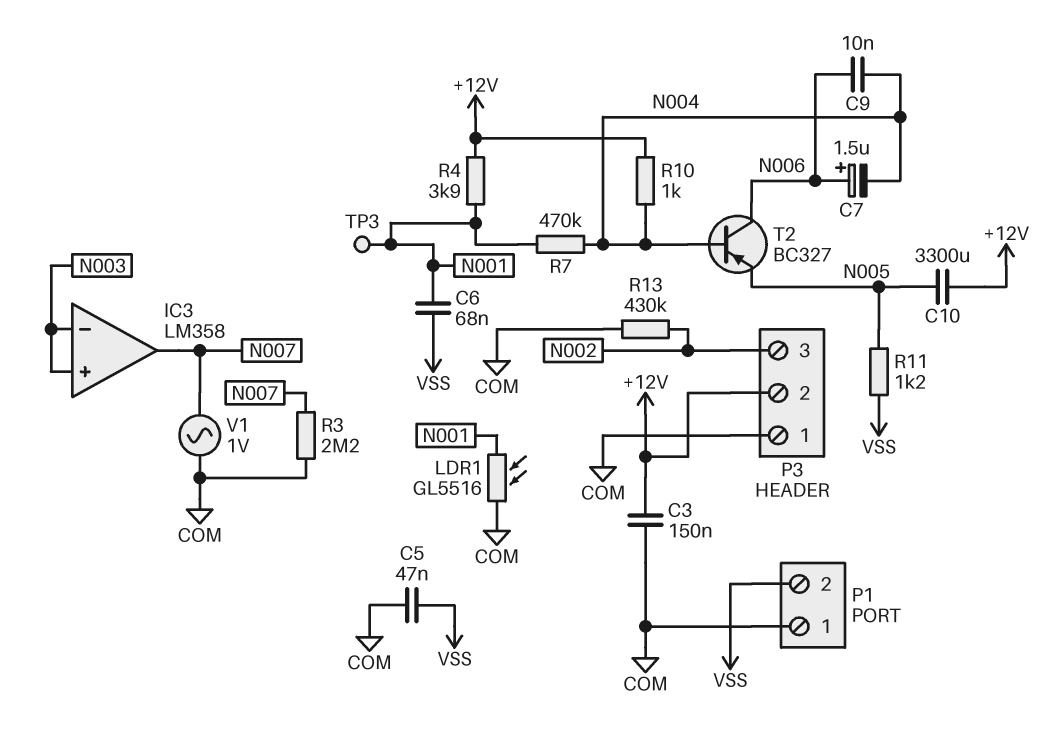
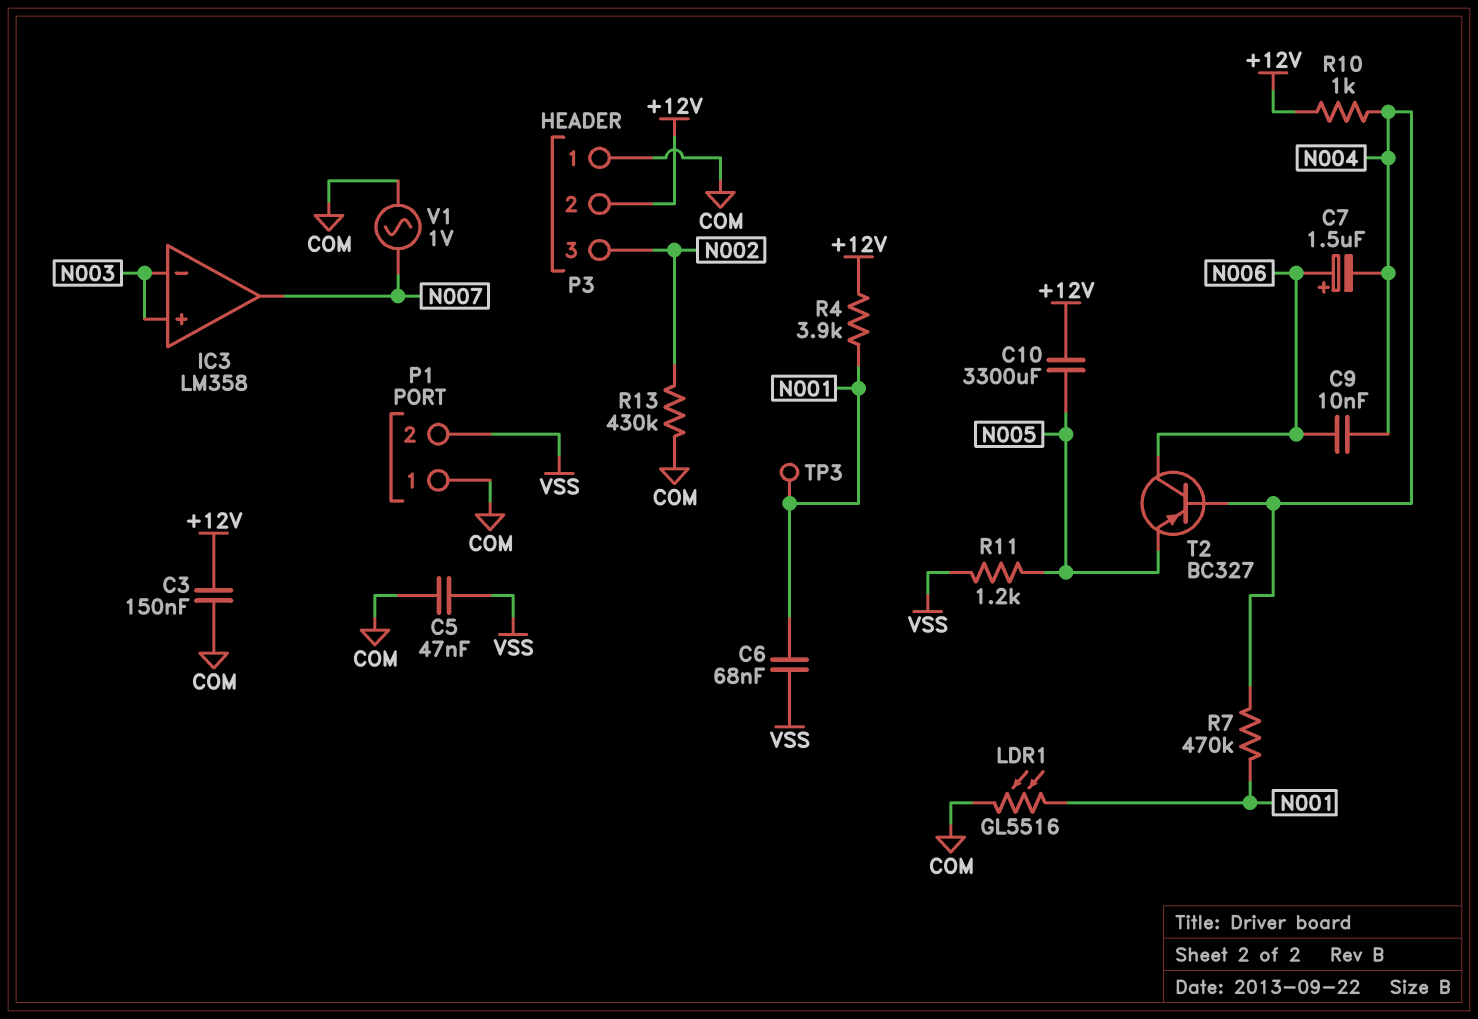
R3: 2.2M (COM, N007) -> none

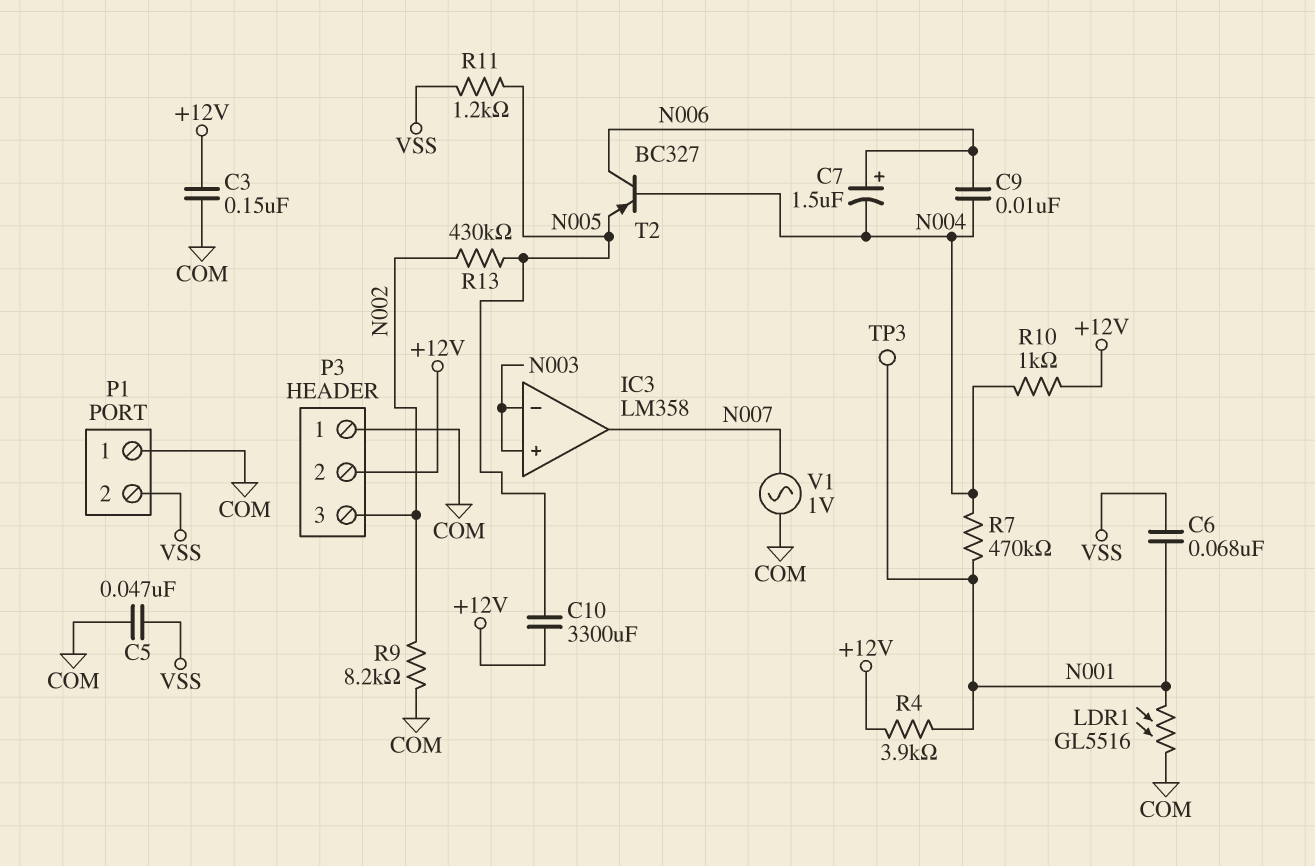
R9: none -> 8.2k (COM, N002)
R13: 430k (COM, N002) -> 430k (N002, N005)

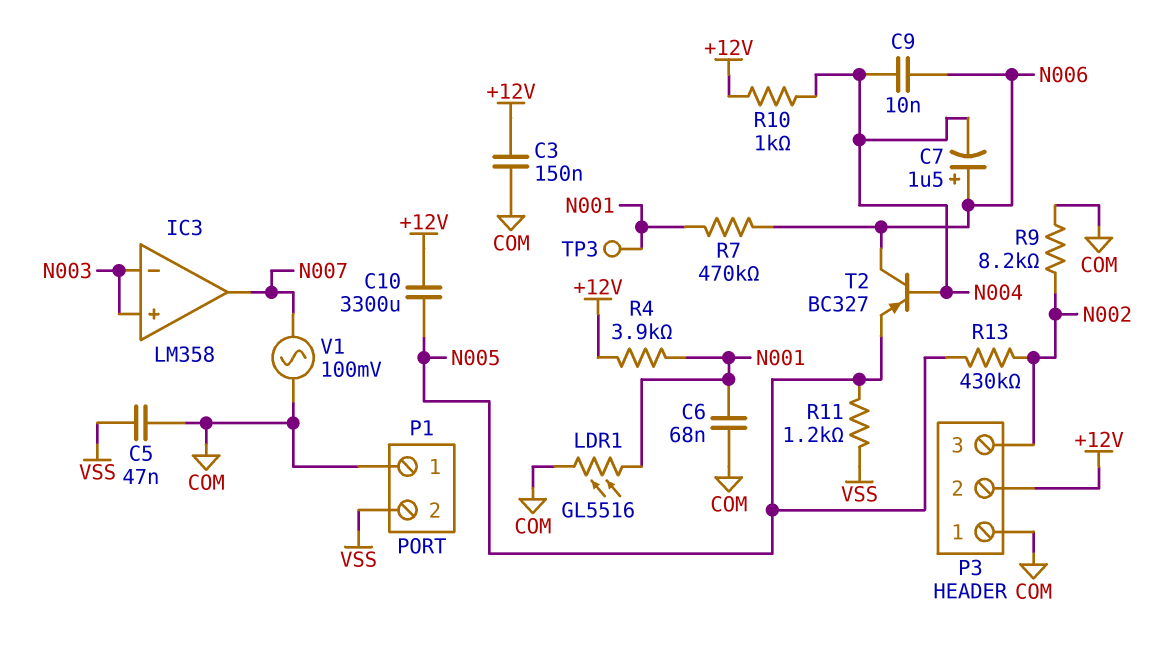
C6: 68nF (N001, VSS) -> 68nF (COM, N001)
R7: 470k (N001, N004) -> 470k (N001, N006)
V1: AC 1V (COM, N007) -> AC 100mV (COM, N007)

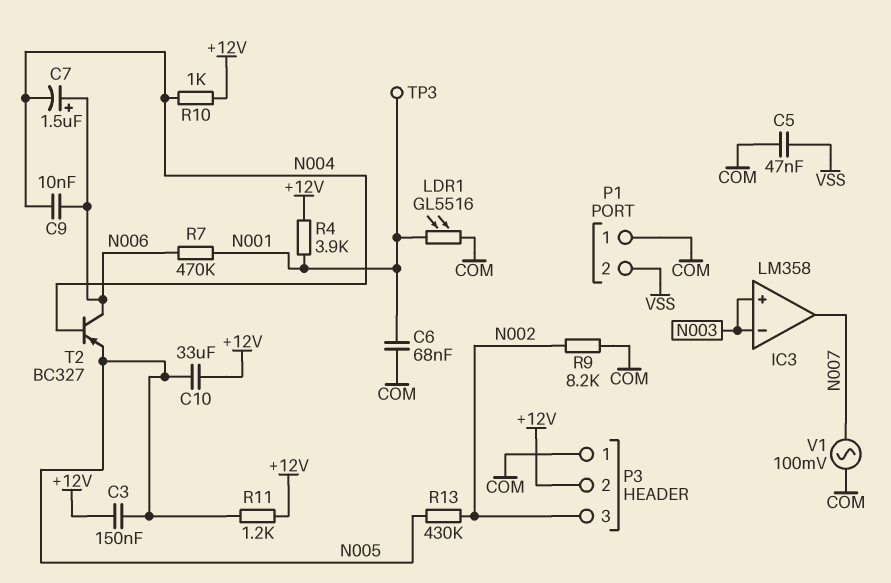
C3: 150nF (+12V, COM) -> 150nF (+12V, N005)
C10: 3300uF (+12V, N005) -> 33uF (+12V, N005)
R11: 1.2k (N005, VSS) -> 1.2k (+12V, N005)

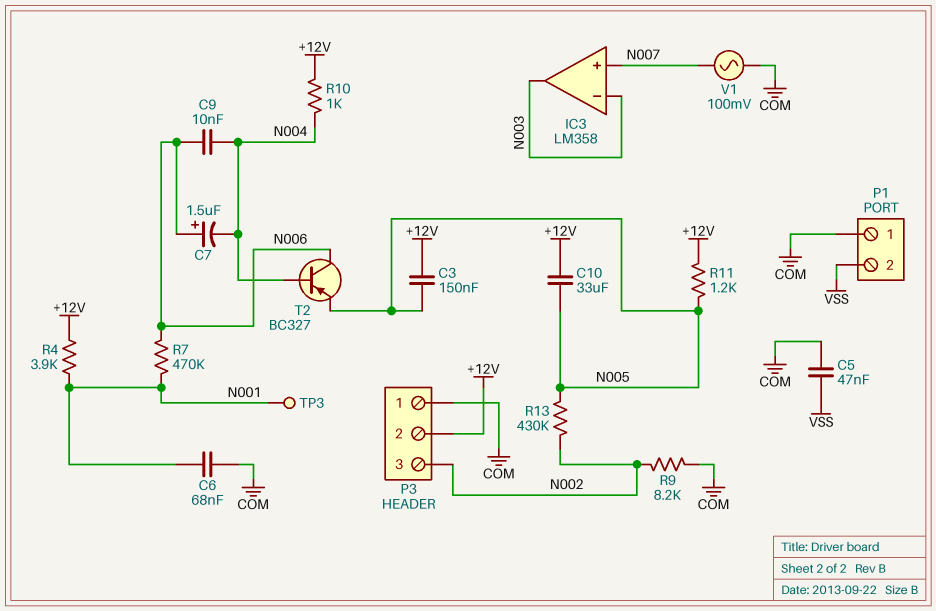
IC3 pin in+: N003 -> N007
IC3 pin out: N007 -> N003
LDR1: GL5516 (COM, N001) -> none

